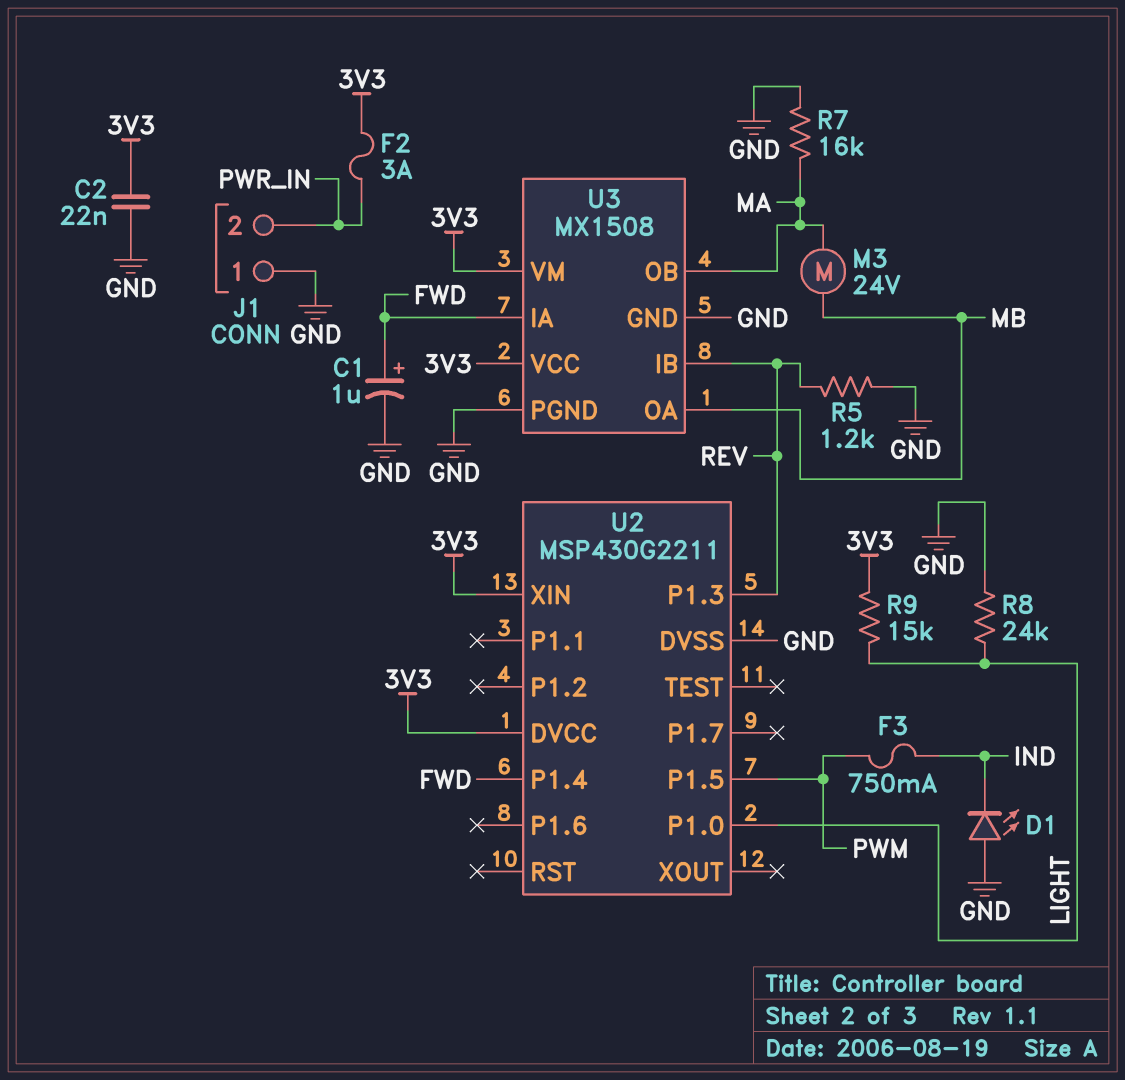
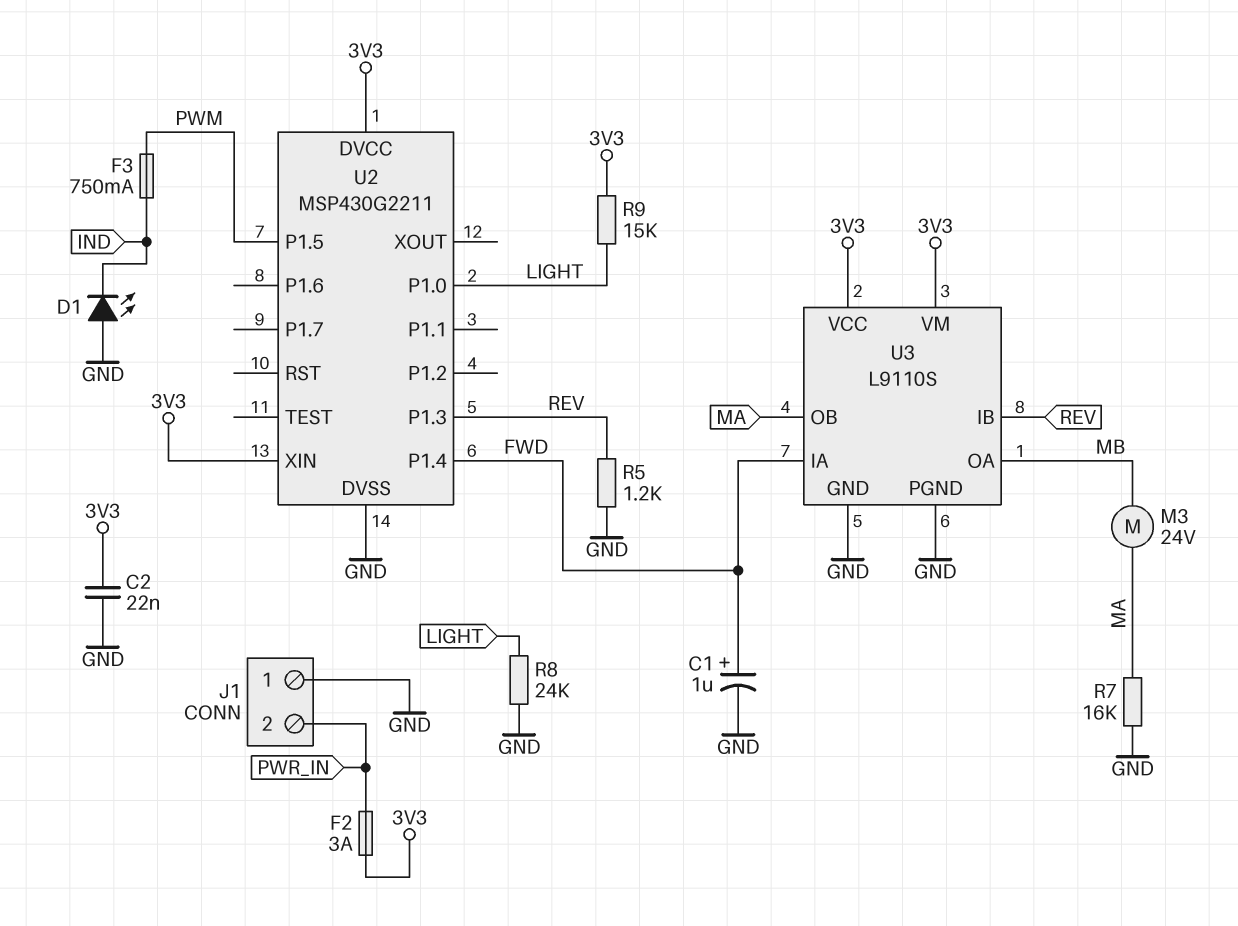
U3: MX1508 -> L9110S

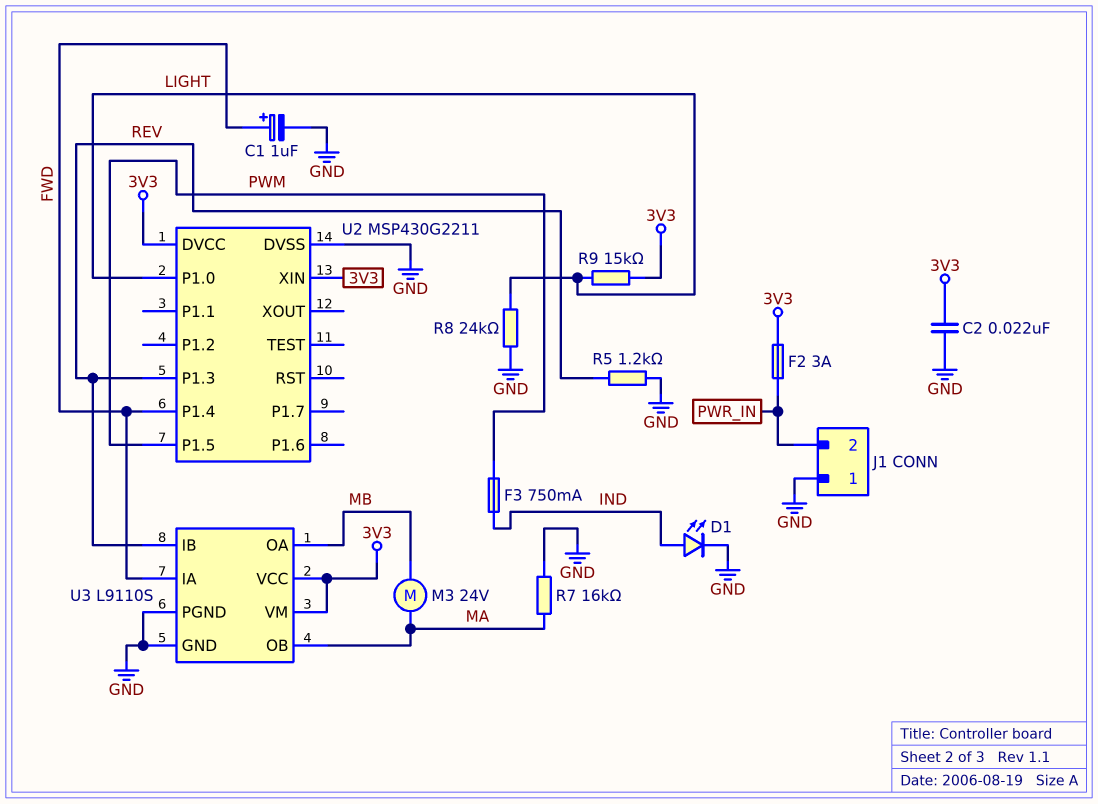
D1: LED (A GND, K IND) -> LED (A IND, K GND)

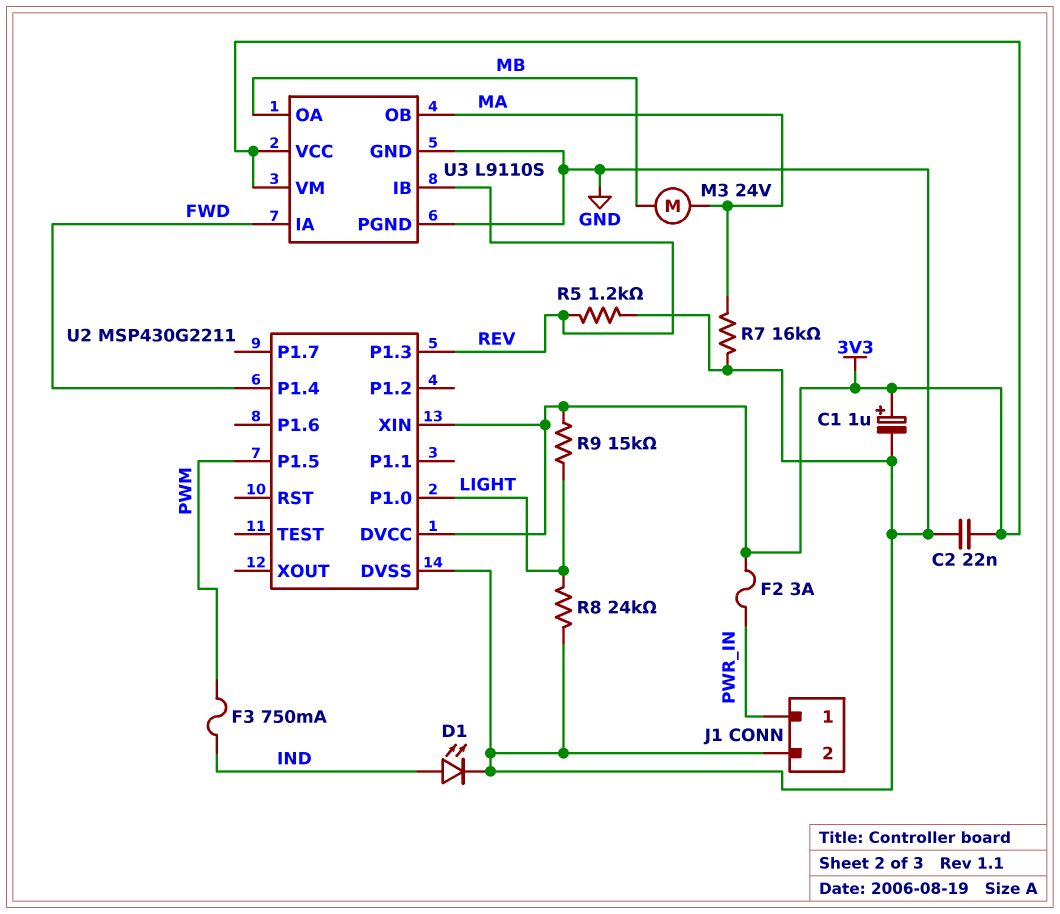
C1: 1uF (plus FWD, minus GND) -> 1uF (plus 3V3, minus GND)
J1 pin 1: GND -> PWR_IN
J1 pin 2: PWR_IN -> GND

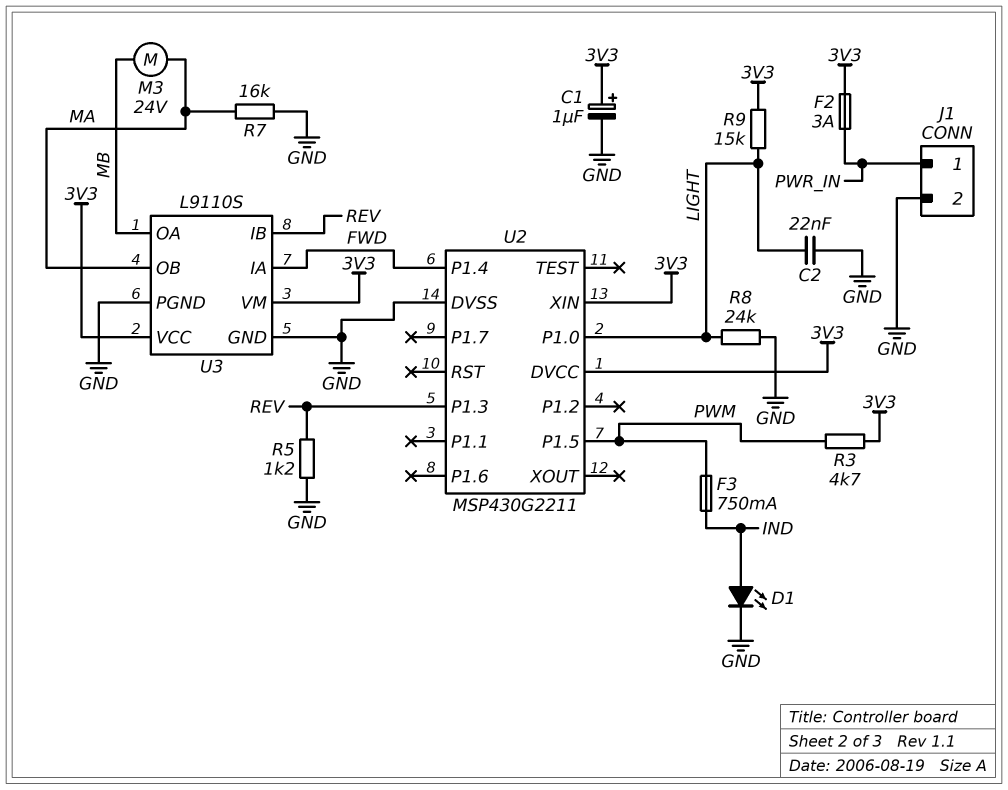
C2: 22nF (3V3, GND) -> 22nF (GND, LIGHT)
R3: none -> 4.7k (3V3, PWM)

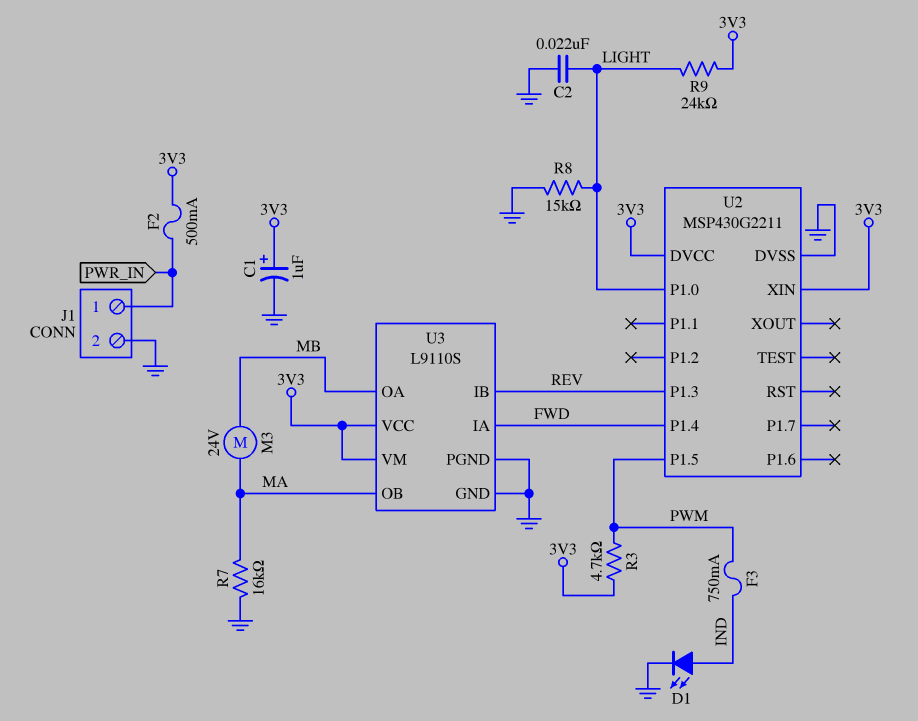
F2: 3A (3V3, PWR_IN) -> 500mA (3V3, PWR_IN)
R5: 1.2k (GND, REV) -> none
R8: 24k (GND, LIGHT) -> 15k (GND, LIGHT)
R9: 15k (3V3, LIGHT) -> 24k (3V3, LIGHT)

